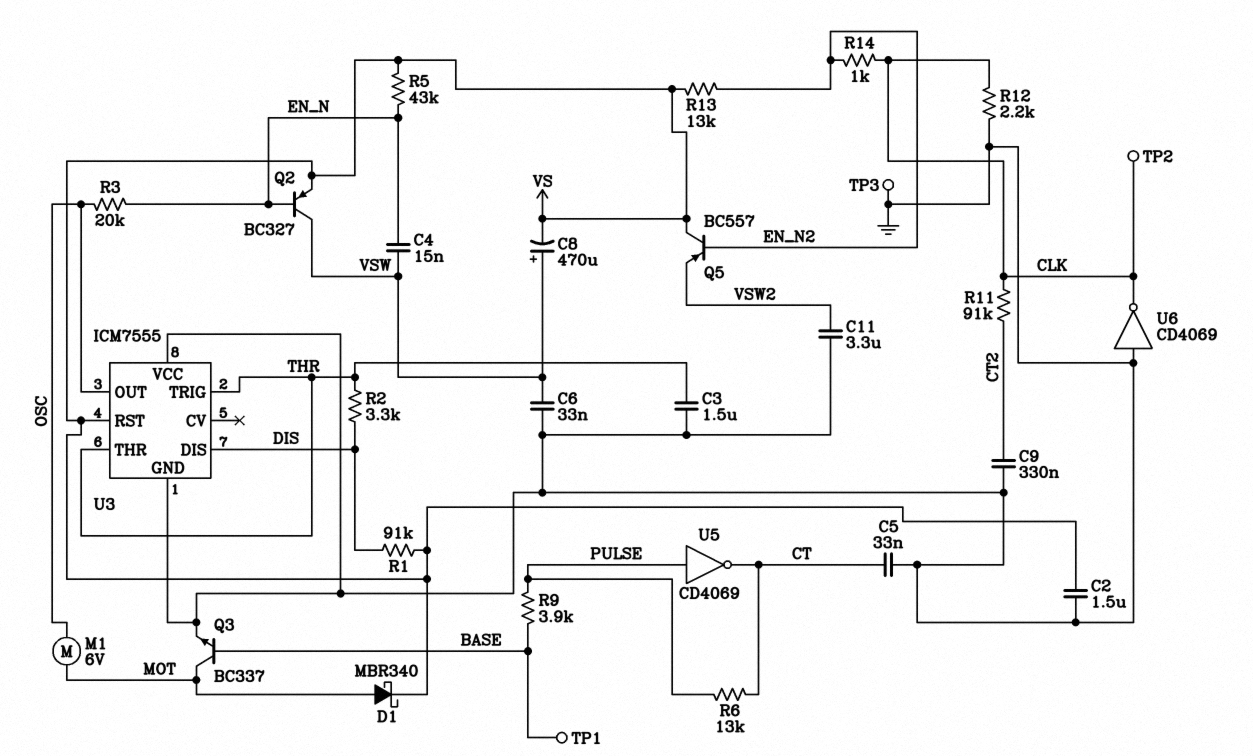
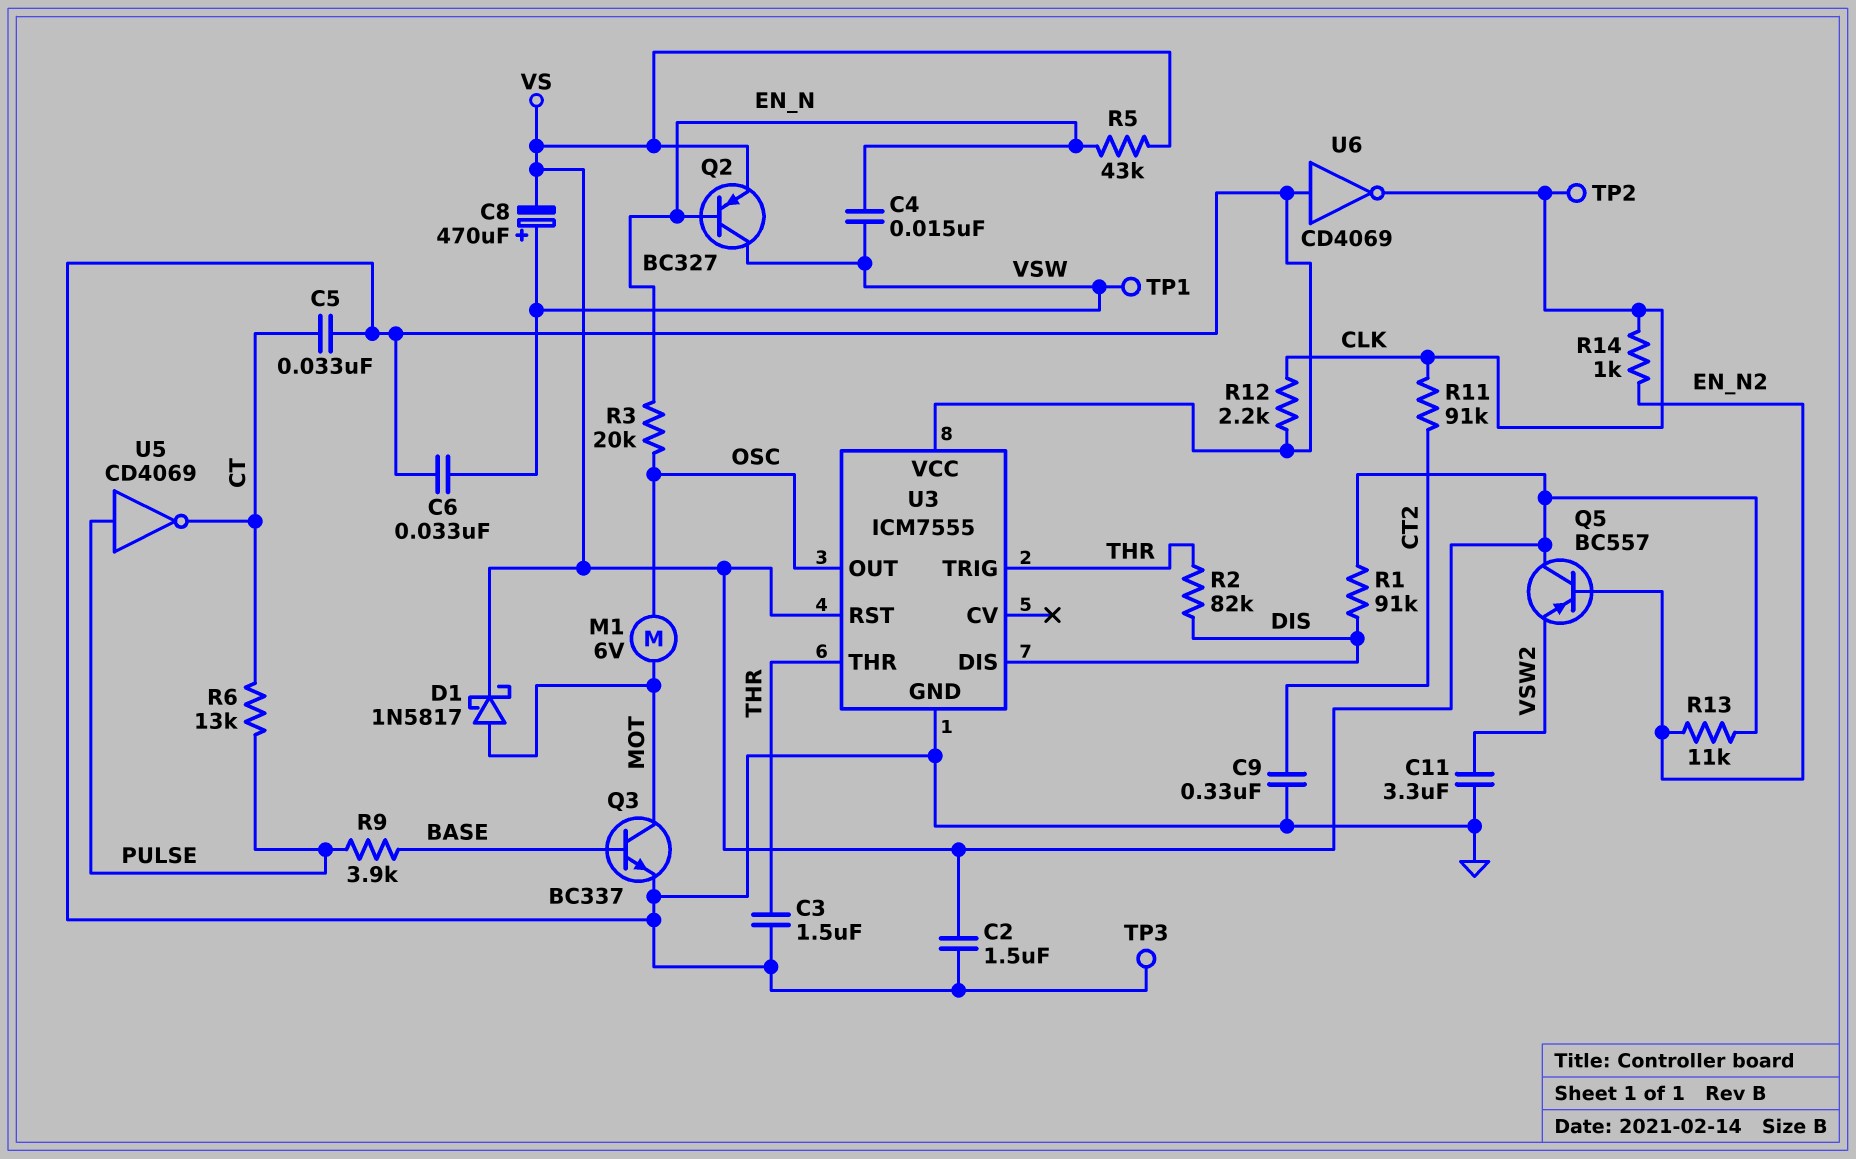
D1: schottky MBR340 (A MOT, K VS) -> schottky 1N5817 (A MOT, K VS)
R2: 3.3k (DIS, THR) -> 82k (DIS, THR)
R13: 13k (EN_N2, VS) -> 11k (EN_N2, VS)
TP1: test point (BASE) -> test point (VSW)

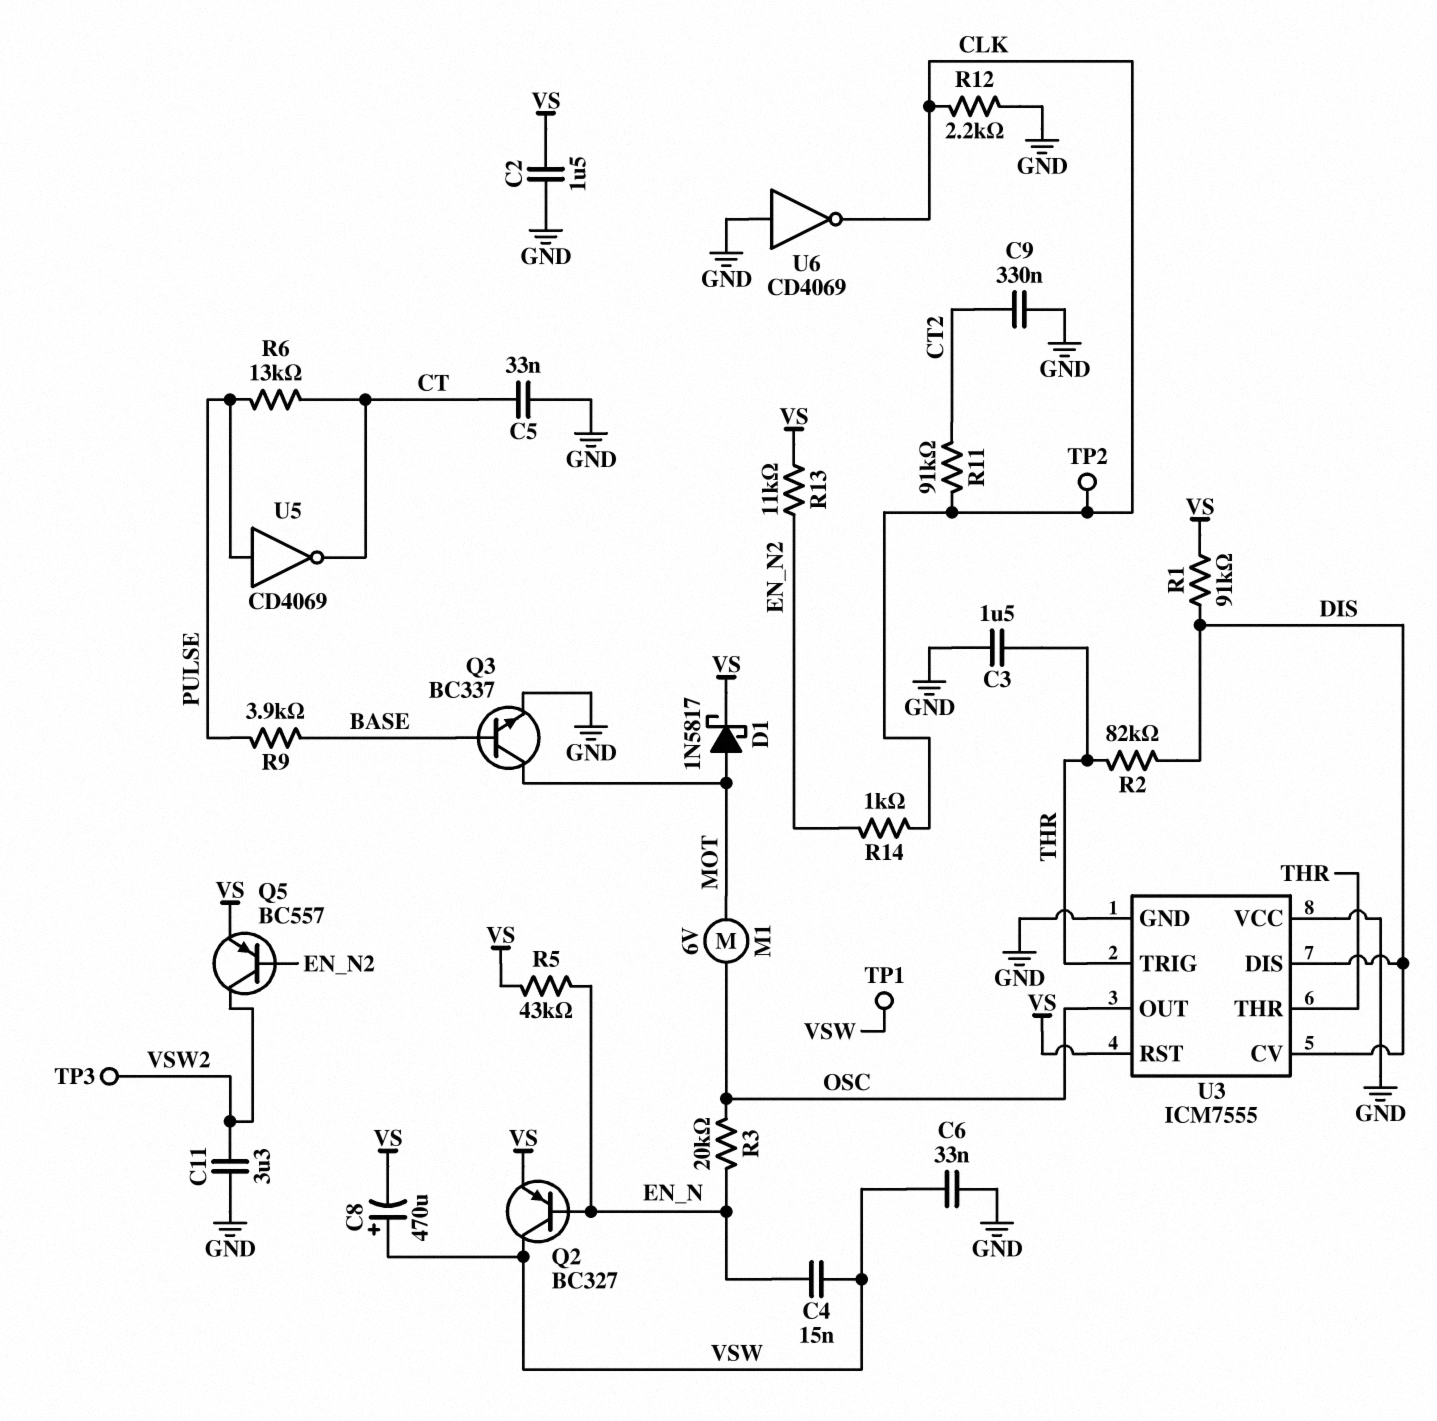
Q5: PNP BC557 (B EN_N2, C VS, E VSW2) -> PNP BC557 (B EN_N2, C VSW2, E VS)
TP3: test point (GND) -> test point (VSW2)
U3 pin CV: none -> DIS

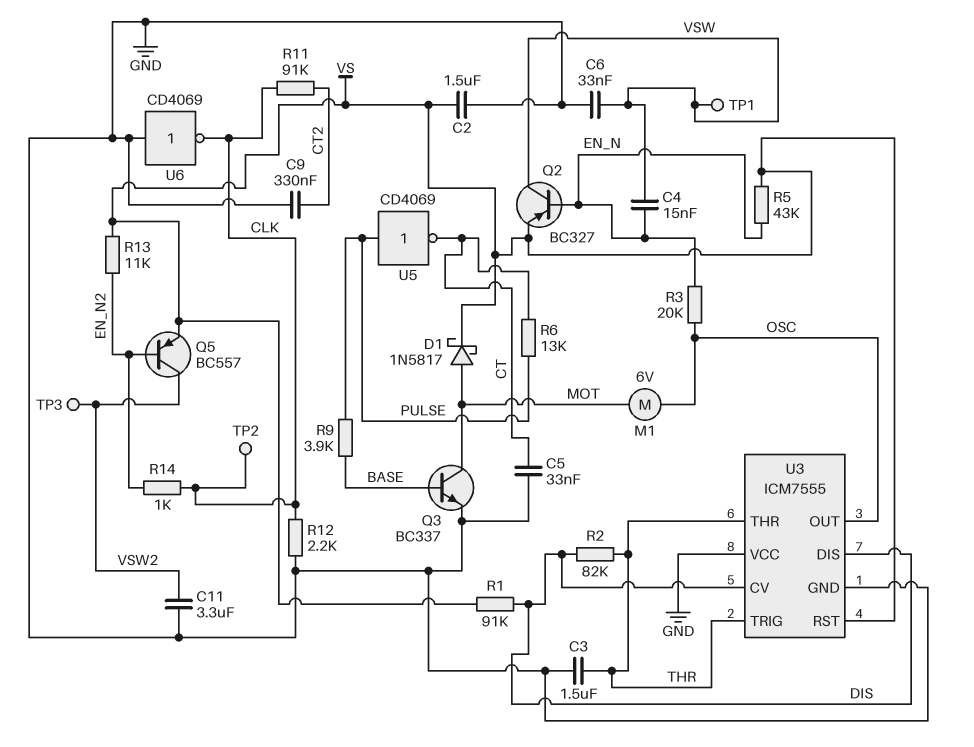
C8: 470uF (plus VSW, minus VS) -> none

